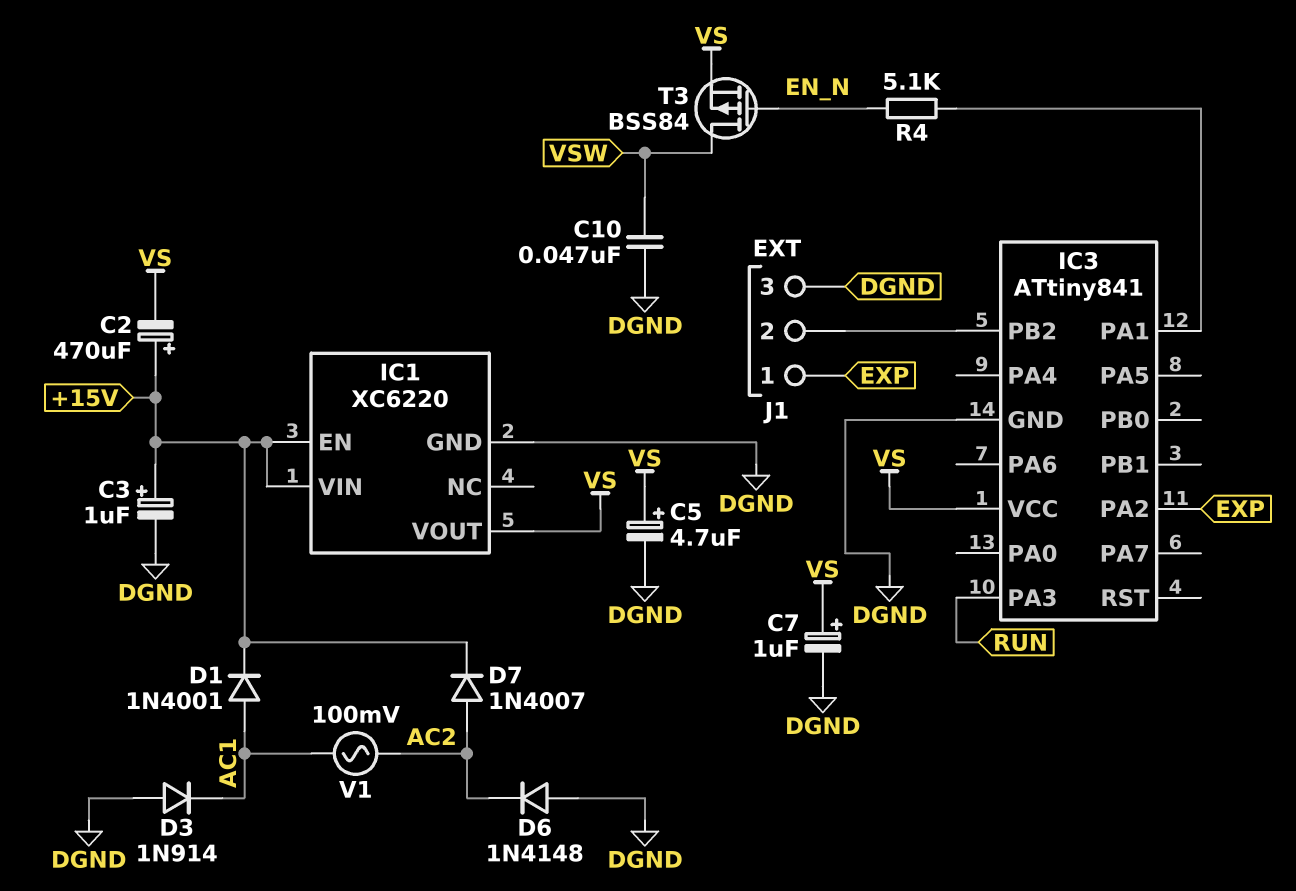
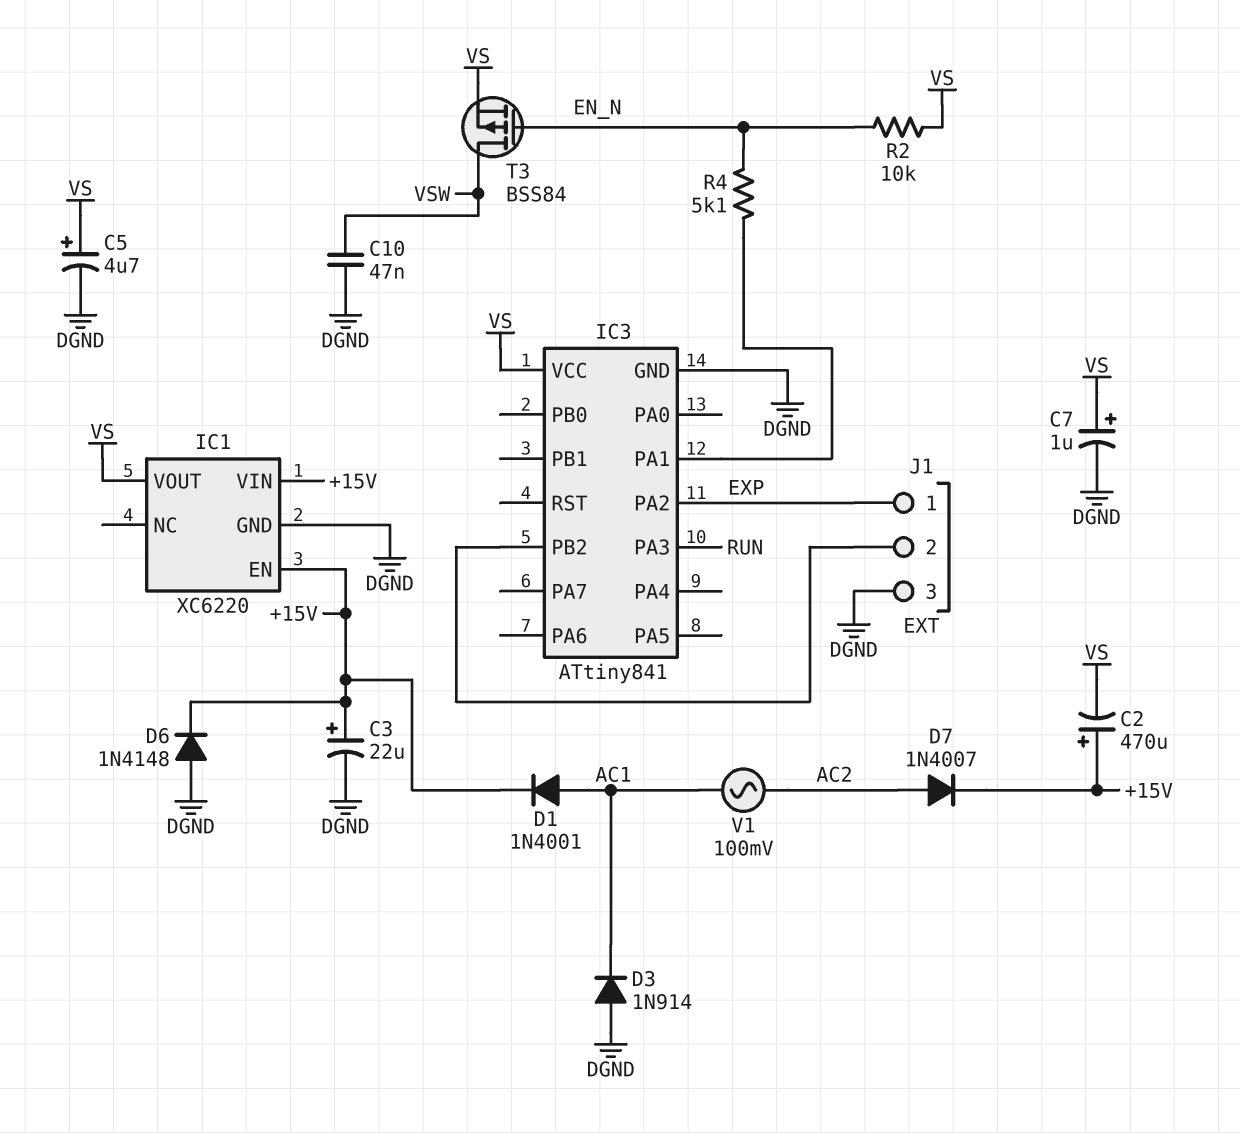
C3: 1uF (plus +15V, minus DGND) -> 22uF (plus +15V, minus DGND)
D6: diode 1N4148 (A DGND, K AC2) -> diode 1N4148 (A DGND, K +15V)
R2: none -> 10k (EN_N, VS)

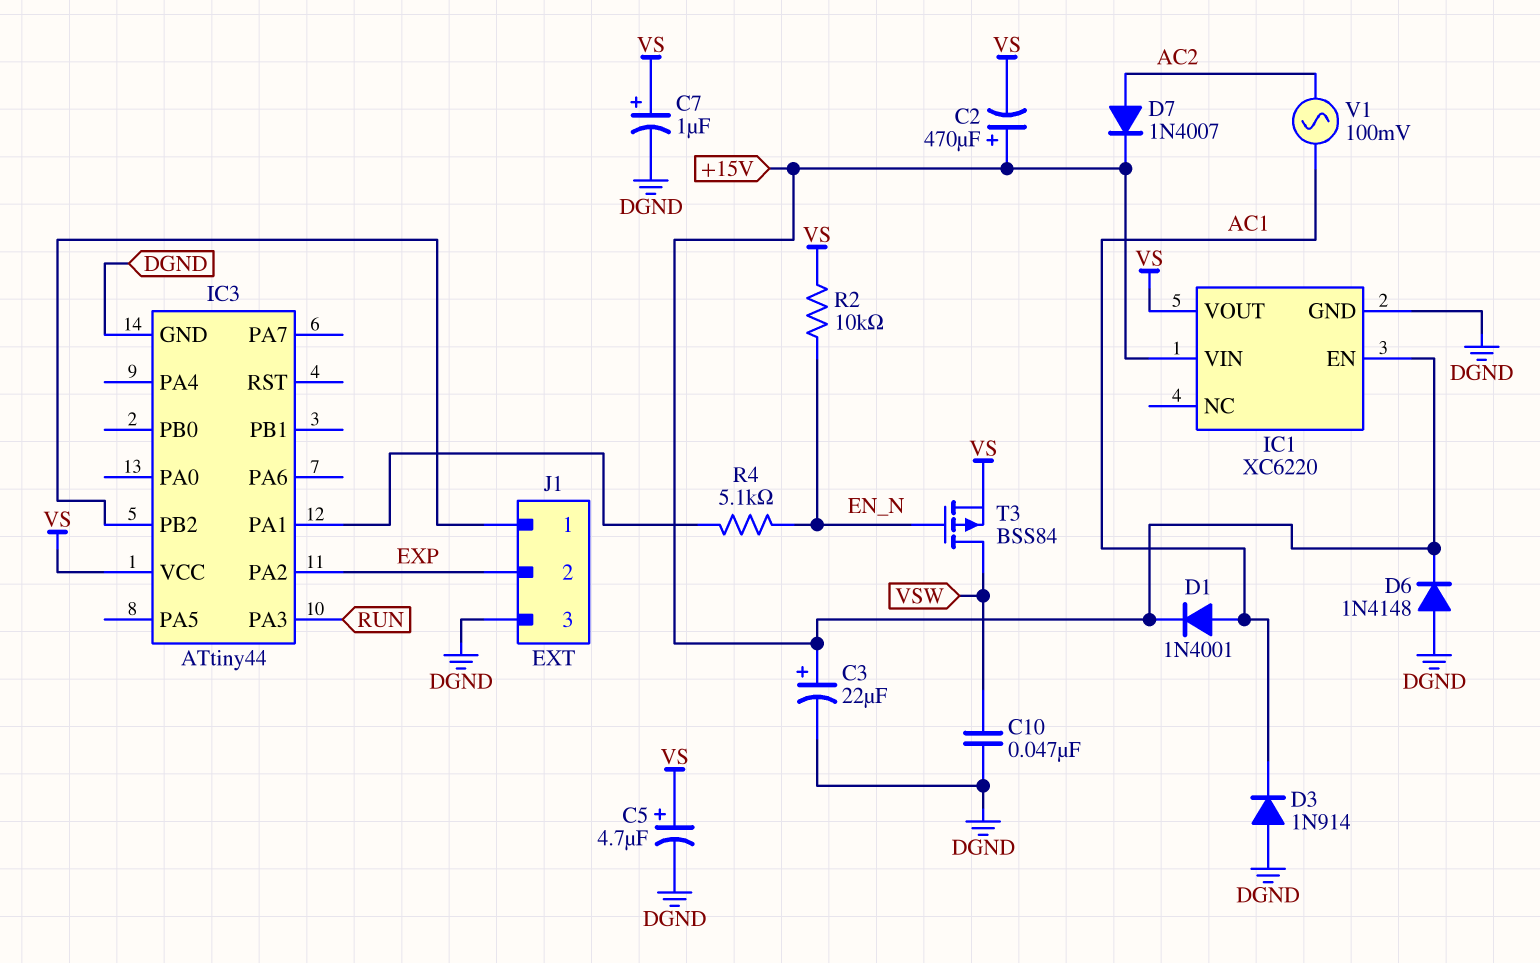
IC3: ATtiny841 -> ATtiny44
J1 pin 1: EXP -> IC3/PB2
J1 pin 2: IC3/PB2 -> EXP

